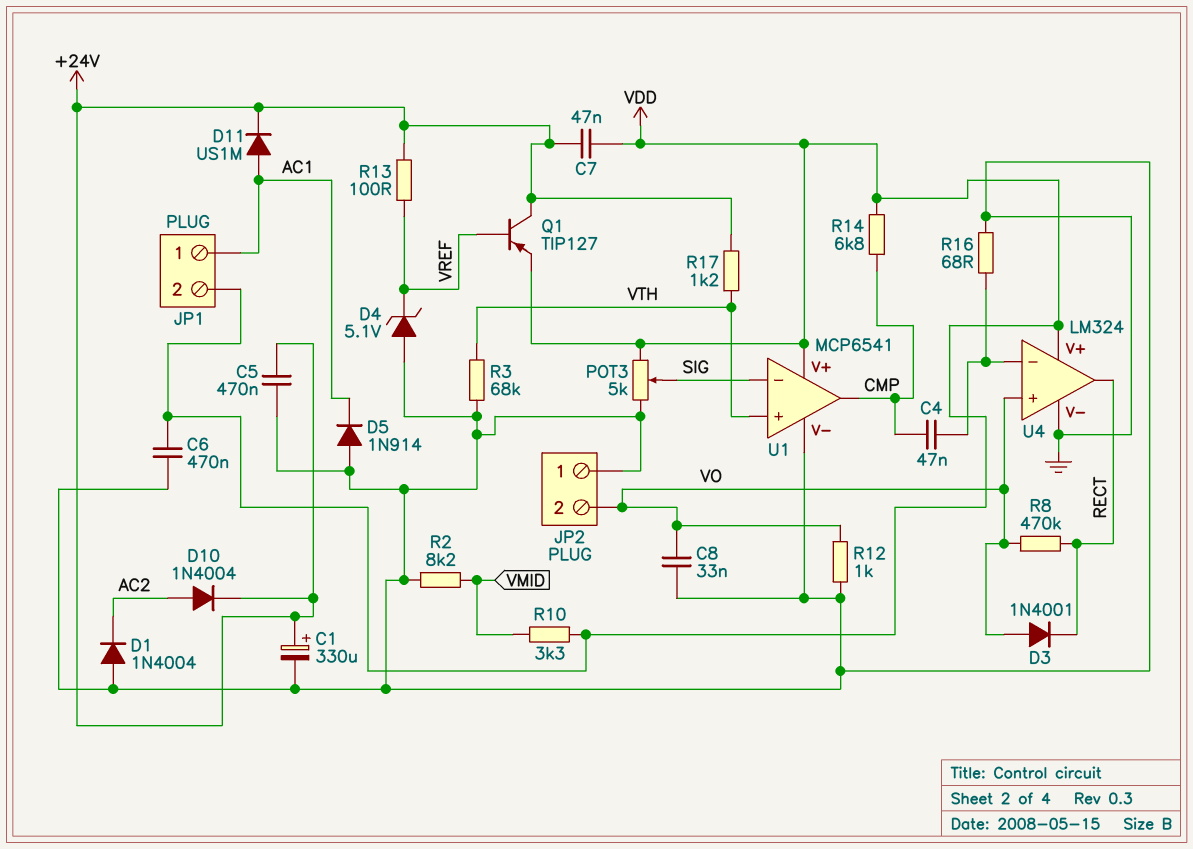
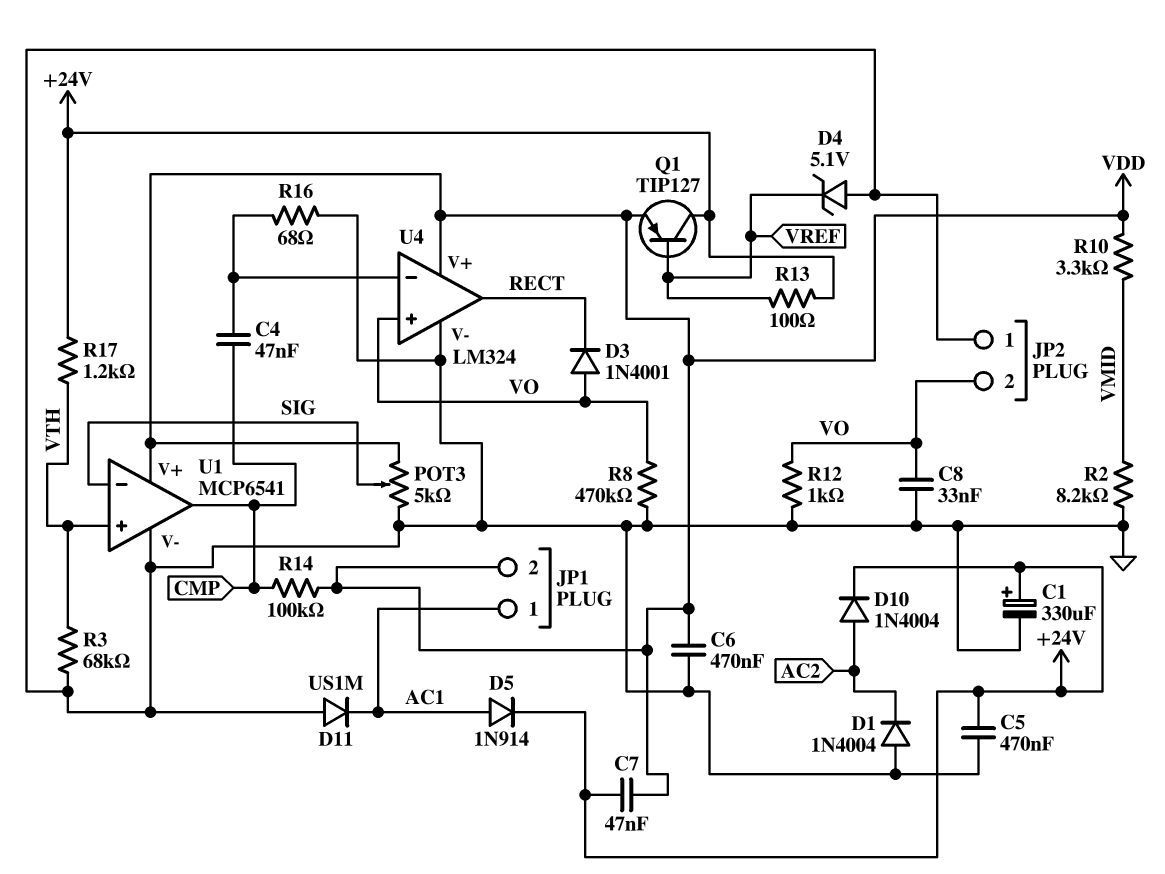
D5: diode 1N914 (A GND, K AC1) -> diode 1N914 (A AC1, K +24V)
D11: diode US1M (A AC1, K +24V) -> diode US1M (A GND, K AC1)
R8: 470k (RECT, VO) -> 470k (GND, VO)
R14: 6.8k (CMP, VDD) -> 100k (CMP, VDD)

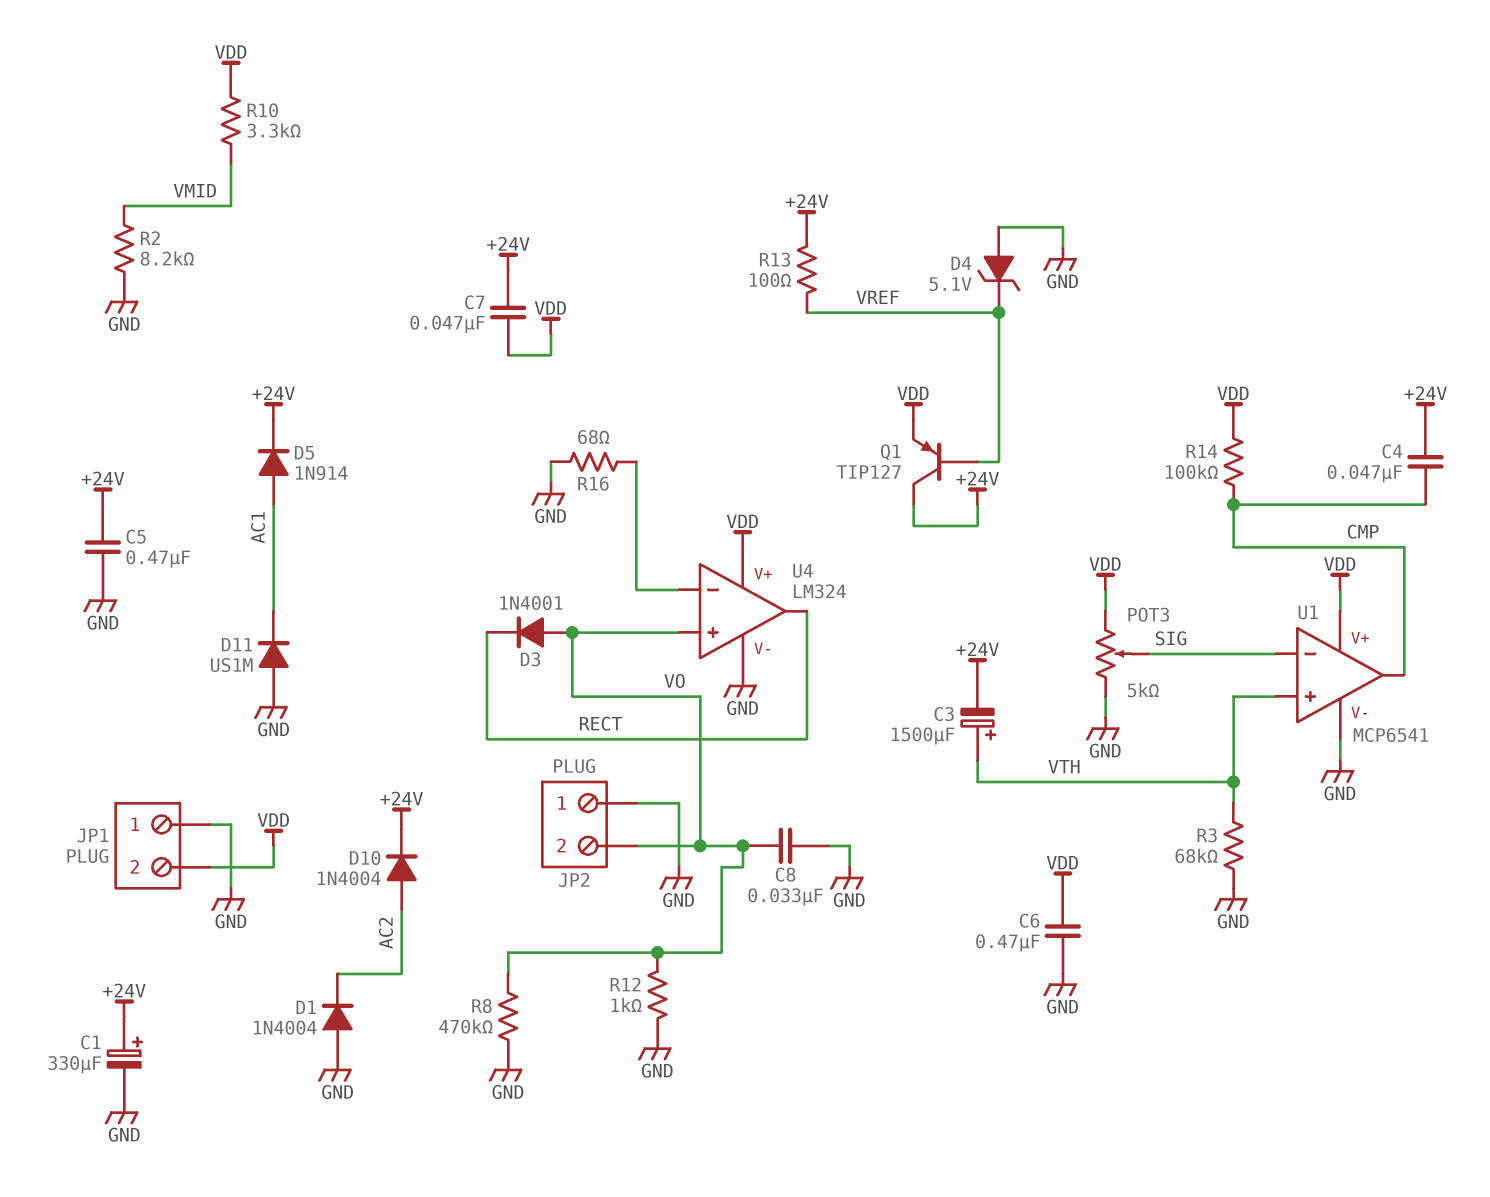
C3: none -> 1500uF (plus VTH, minus +24V)
C4: 47nF (CMP, U4/in-) -> 47nF (+24V, CMP)
JP1 pin 1: AC1 -> GND
R17: 1.2k (+24V, VTH) -> none

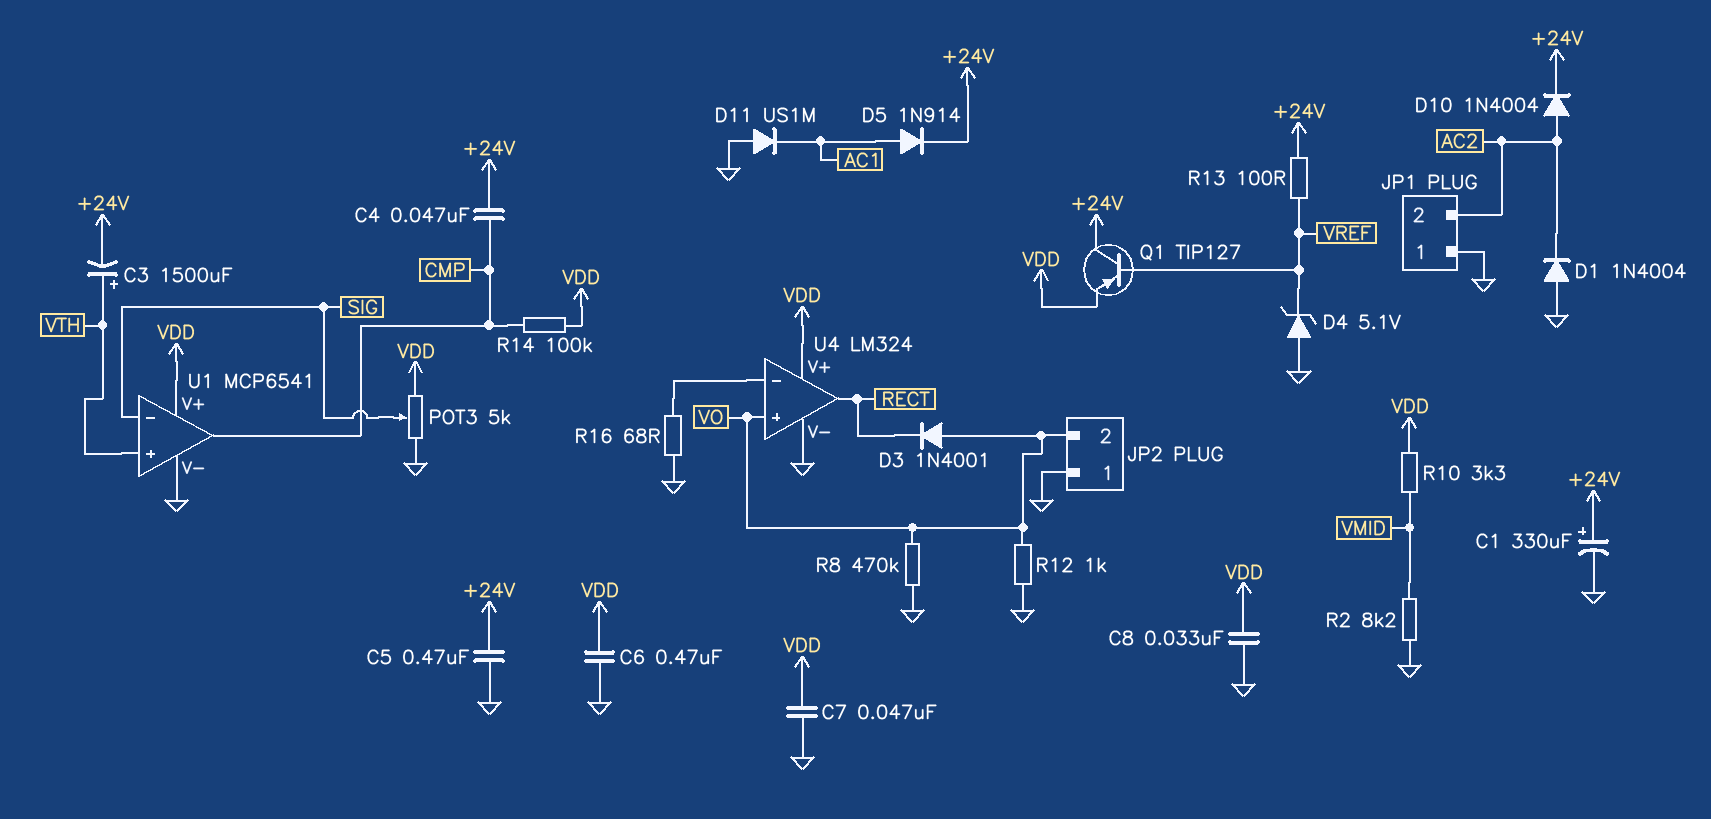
C7: 47nF (+24V, VDD) -> 47nF (GND, VDD)
C8: 33nF (GND, VO) -> 33nF (GND, VDD)
JP1 pin 2: VDD -> AC2
R3: 68k (GND, VTH) -> none

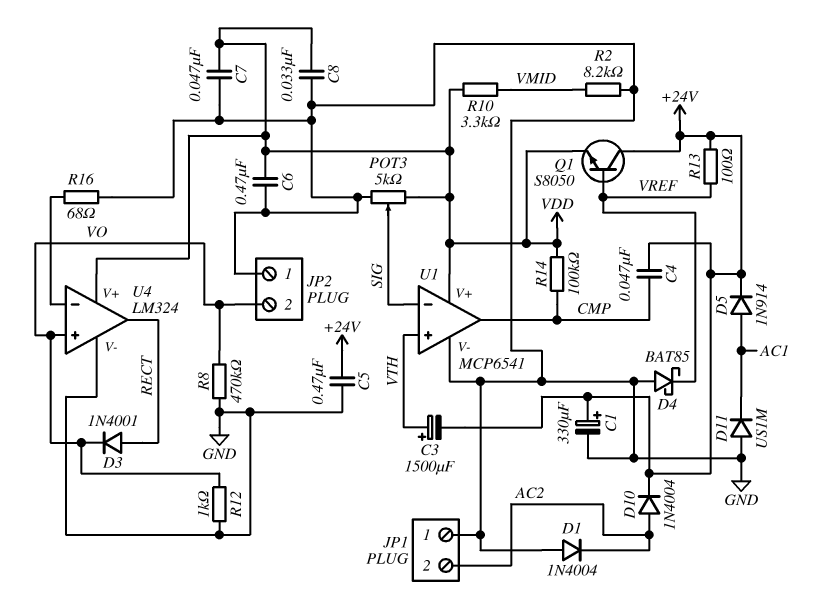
D3: diode 1N4001 (A VO, K RECT) -> diode 1N4001 (A RECT, K VO)
D4: zener 5.1V (A GND, K VREF) -> schottky BAT85 (A GND, K VREF)
Q1: PNP TIP127 (B VREF, C +24V, E VDD) -> NPN S8050 (B VREF, C +24V, E VDD)

